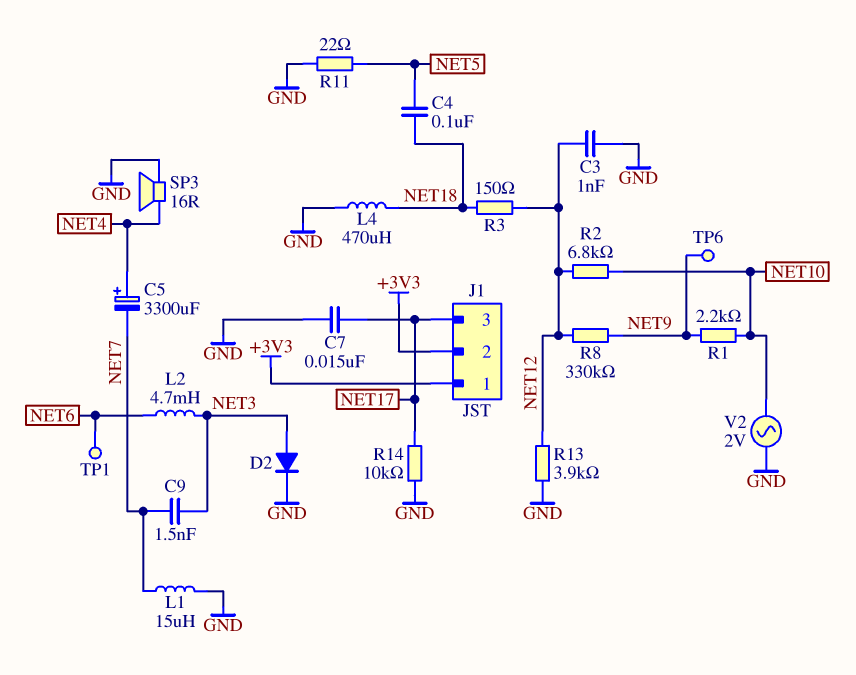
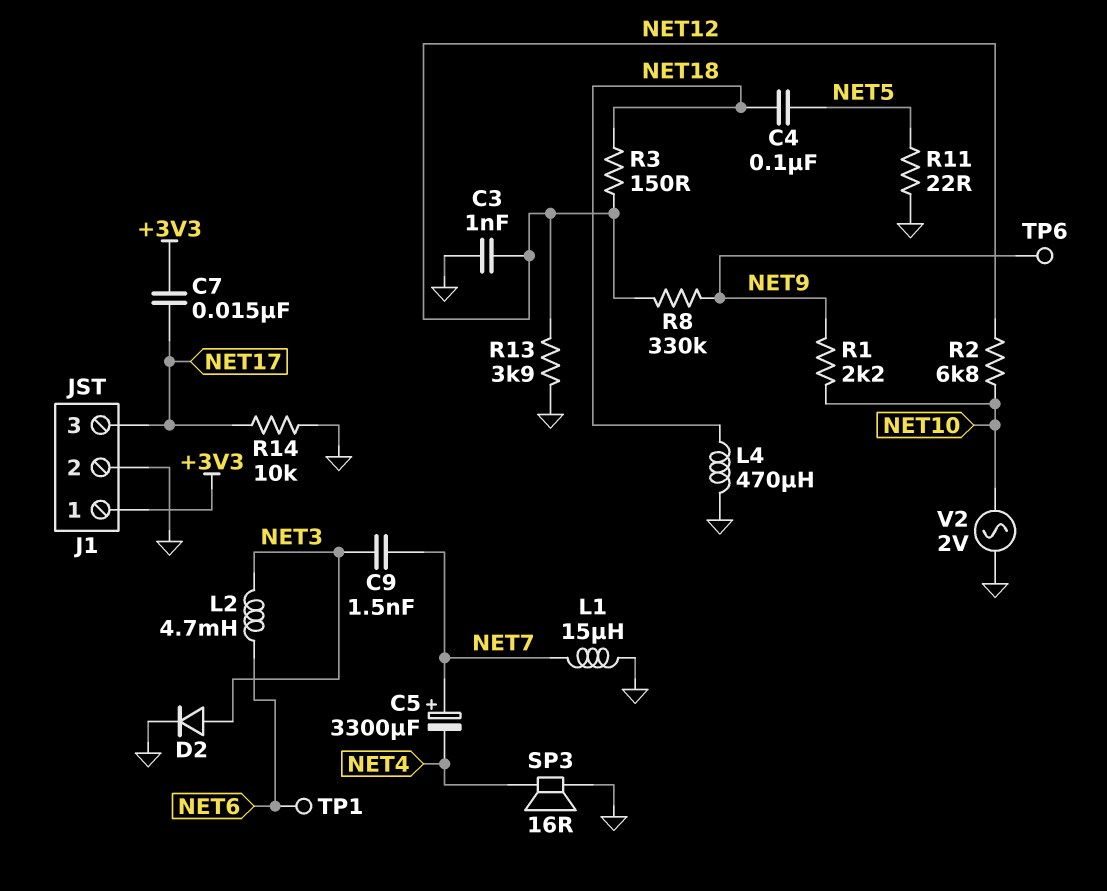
C5: 3300uF (plus NET4, minus NET7) -> 3300uF (plus NET7, minus NET4)
C7: 15nF (GND, NET17) -> 15nF (+3V3, NET17)
J1 pin 2: +3V3 -> GND

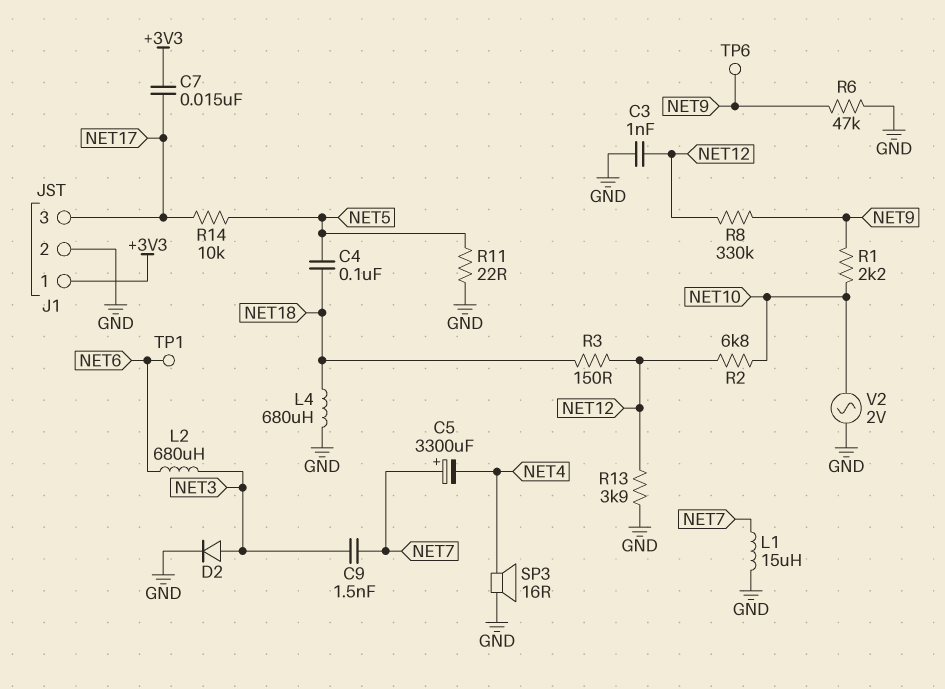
L2: 4.7mH (NET3, NET6) -> 680uH (NET3, NET6)
L4: 470uH (GND, NET18) -> 680uH (GND, NET18)
R6: none -> 47k (GND, NET9)
R14: 10k (GND, NET17) -> 10k (NET5, NET17)

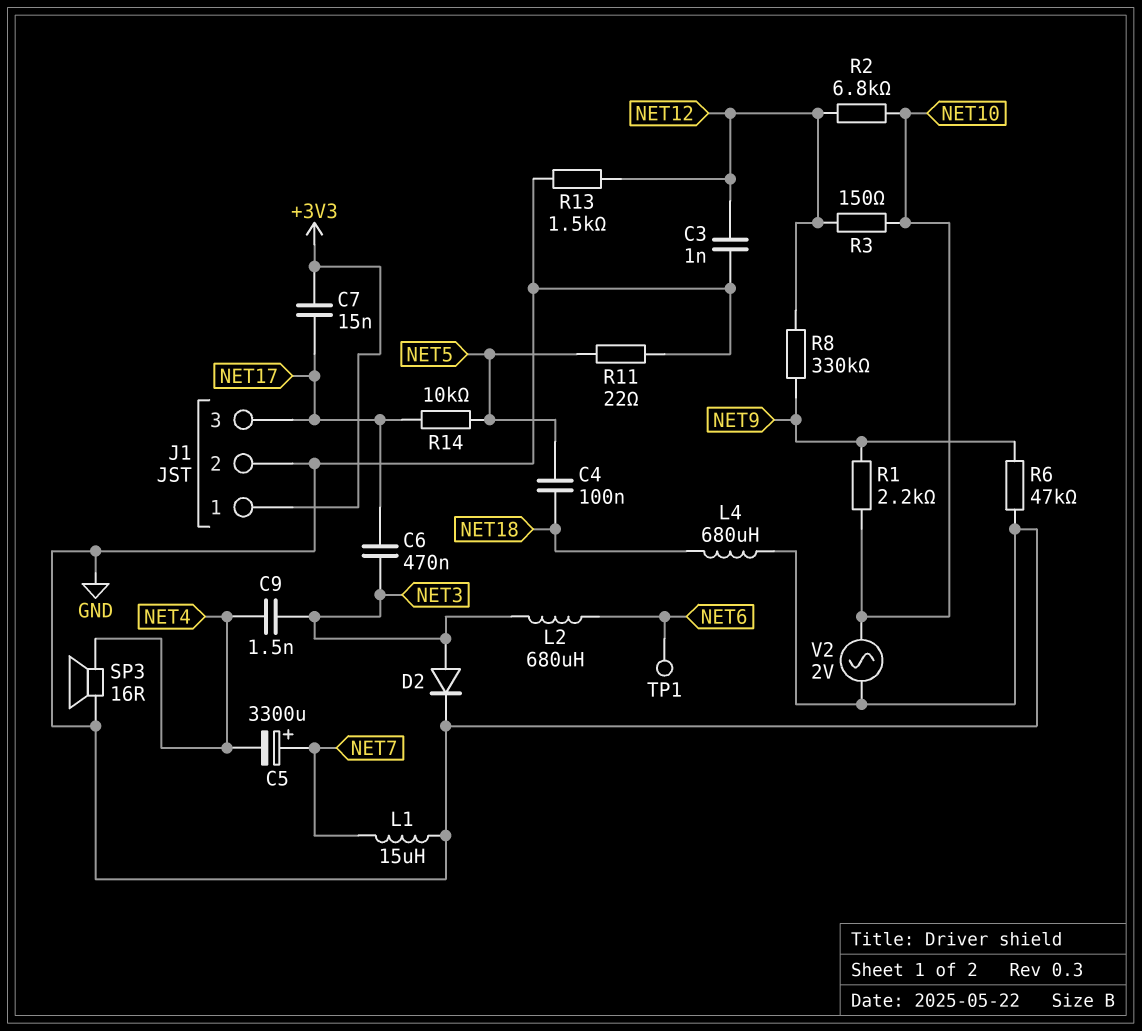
C6: none -> 470nF (NET3, NET17)
C9: 1.5nF (NET3, NET7) -> 1.5nF (NET3, NET4)
R3: 150 (NET12, NET18) -> 150 (NET10, NET12)
R13: 3.9k (GND, NET12) -> 1.5k (GND, NET12)
TP6: test point (NET9) -> none

